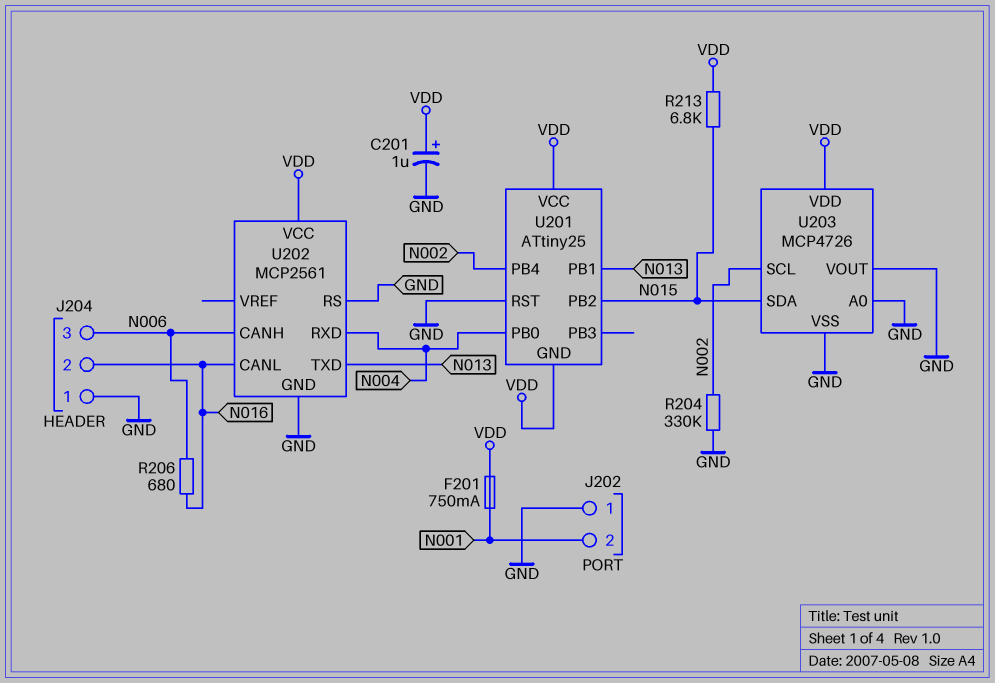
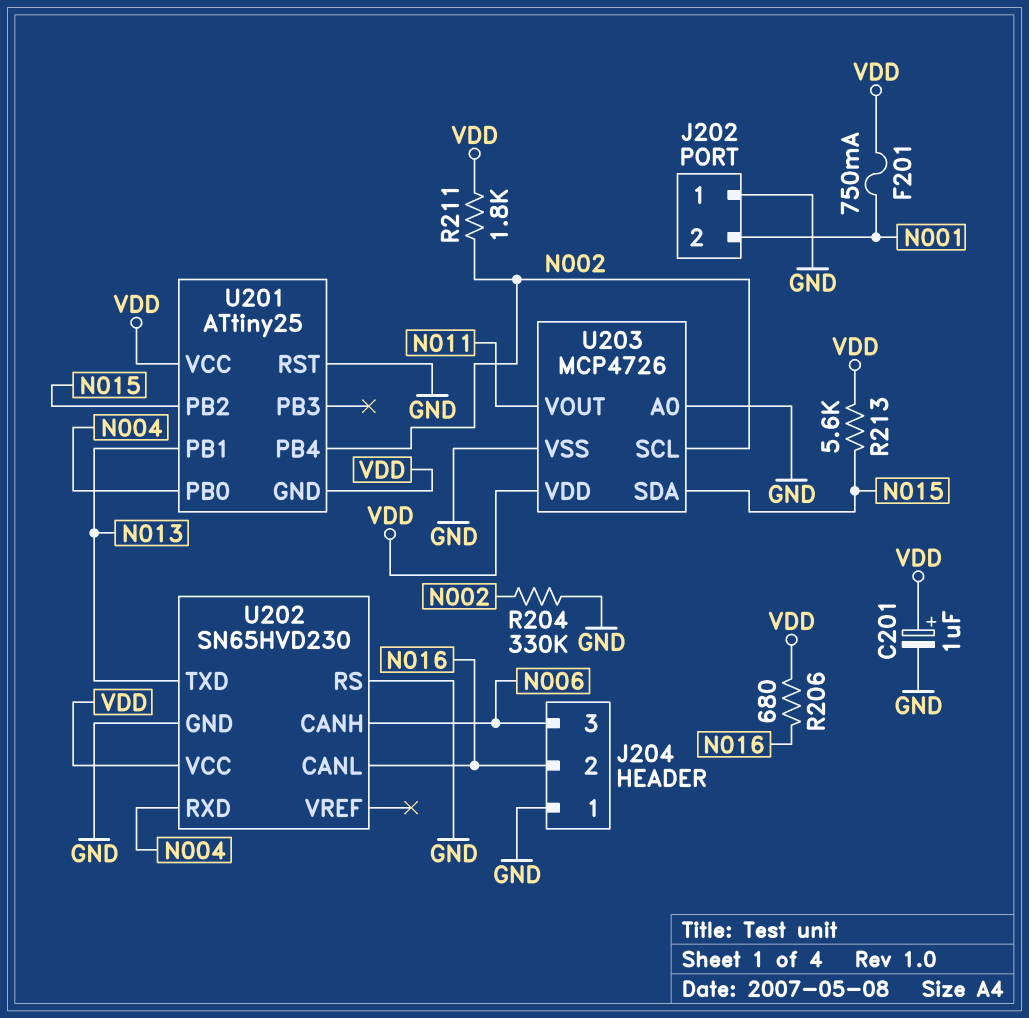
R206: 680 (N006, N016) -> 680 (N016, VDD)
R211: none -> 1.8k (N002, VDD)
R213: 6.8k (N015, VDD) -> 5.6k (N015, VDD)
U202: MCP2561 -> SN65HVD230
U203 pin VOUT: GND -> N011

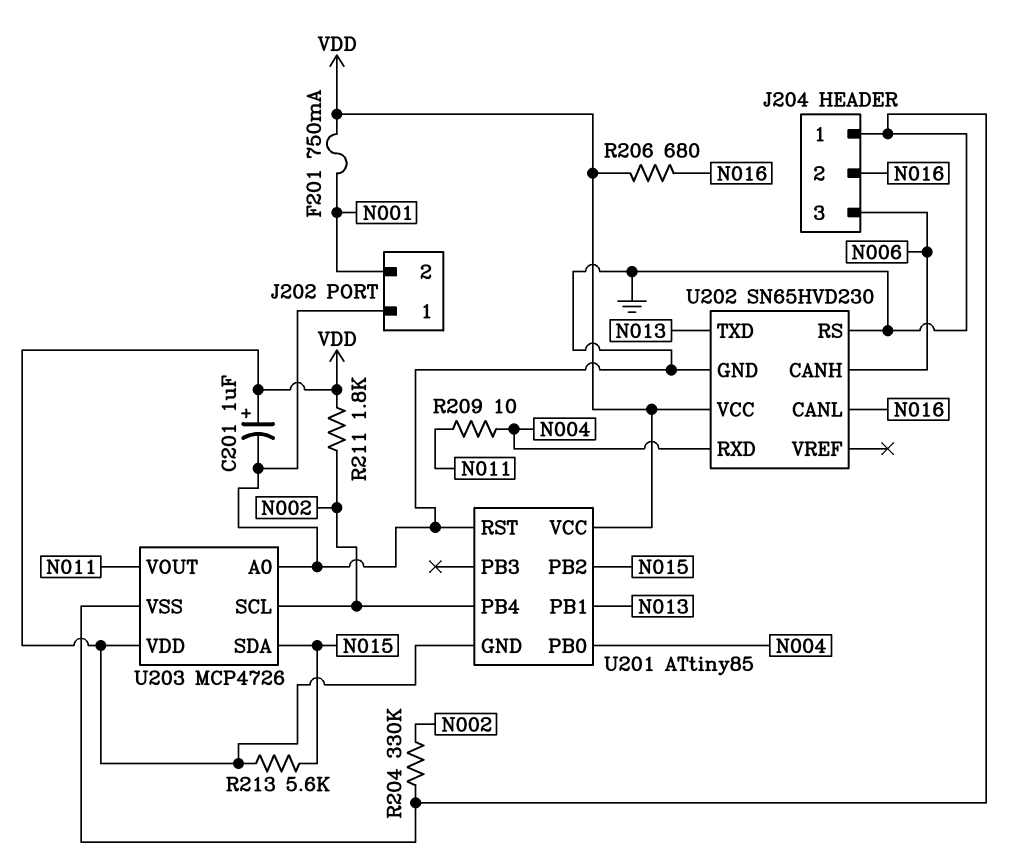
R209: none -> 10 (N004, N011)
U201: ATtiny25 -> ATtiny85

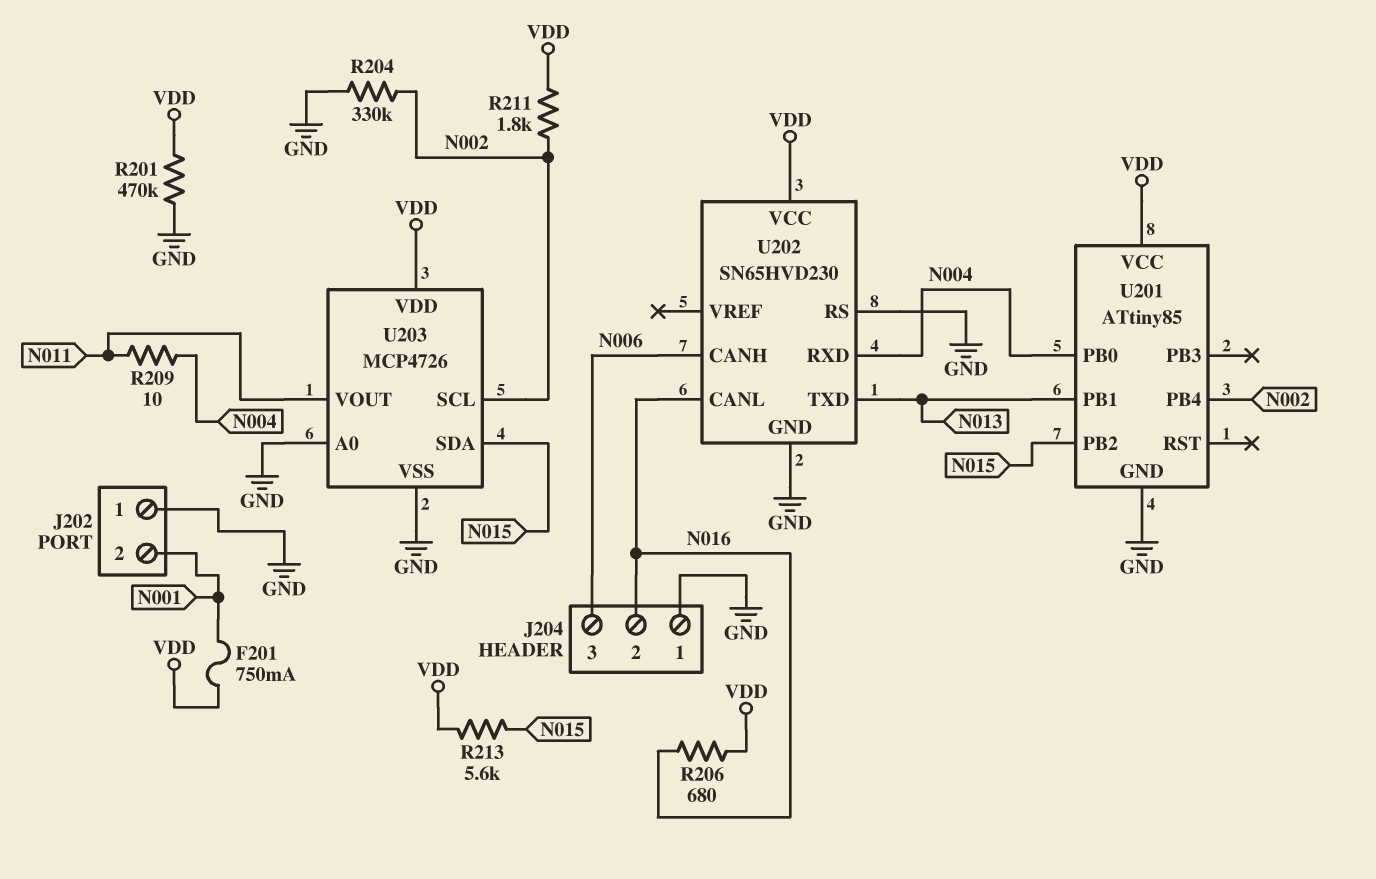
C201: 1uF (plus VDD, minus GND) -> none
R201: none -> 470k (GND, VDD)
U201 pin GND: VDD -> GND
U201 pin RST: GND -> none

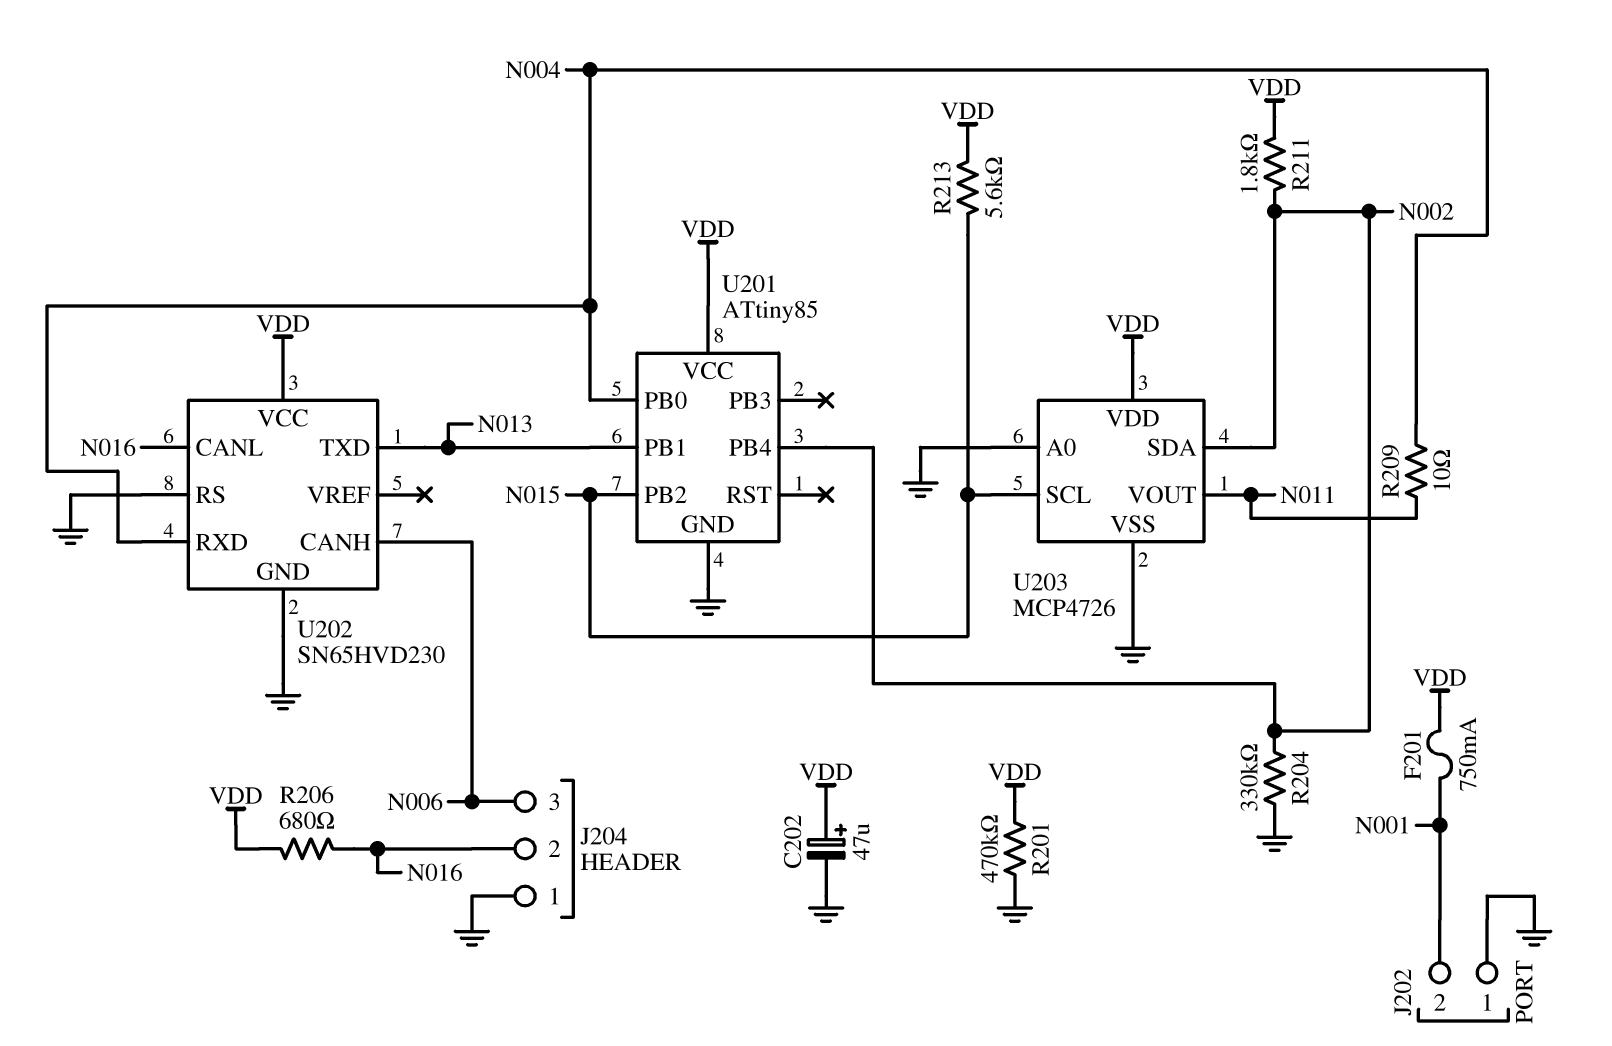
C202: none -> 47uF (plus VDD, minus GND)
U203 pin SCL: N002 -> N015
U203 pin SDA: N015 -> N002

